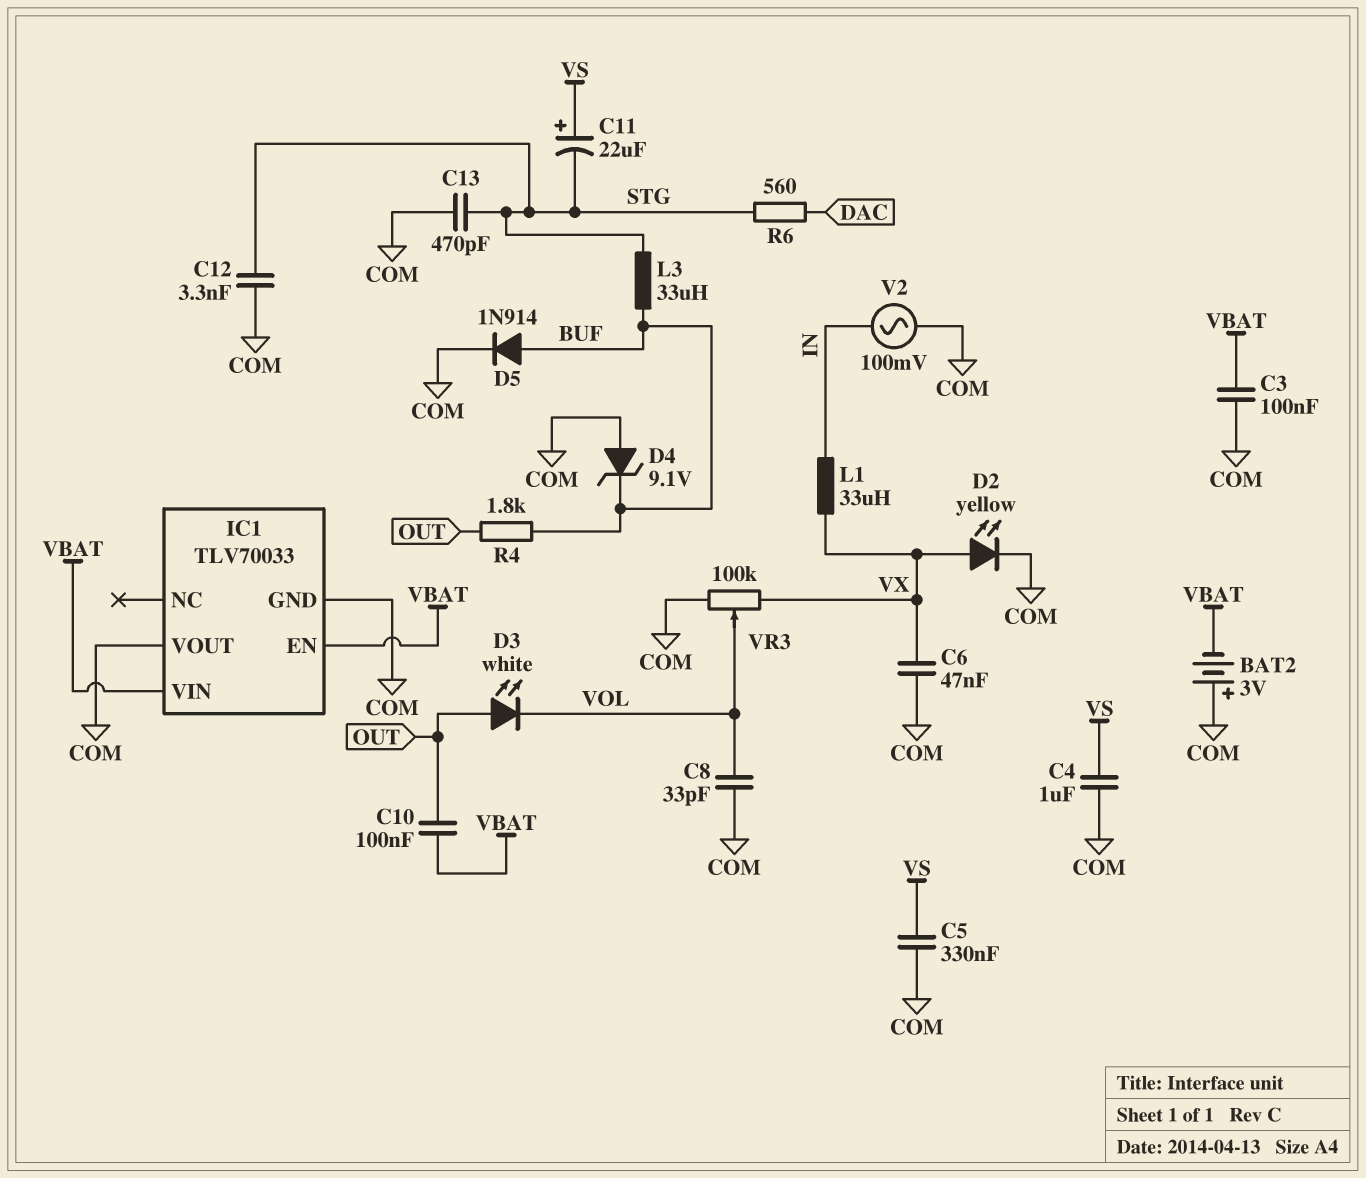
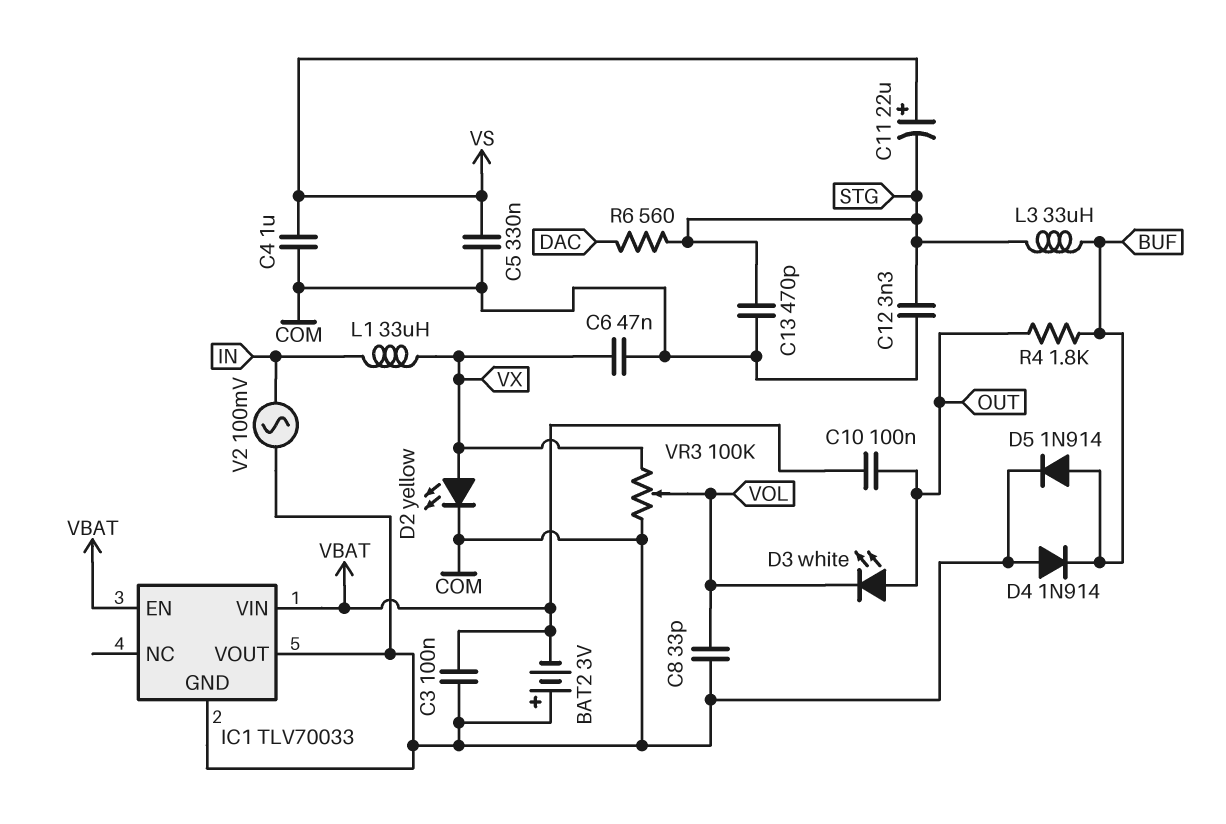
D4: zener 9.1V (A COM, K BUF) -> diode 1N914 (A COM, K BUF)

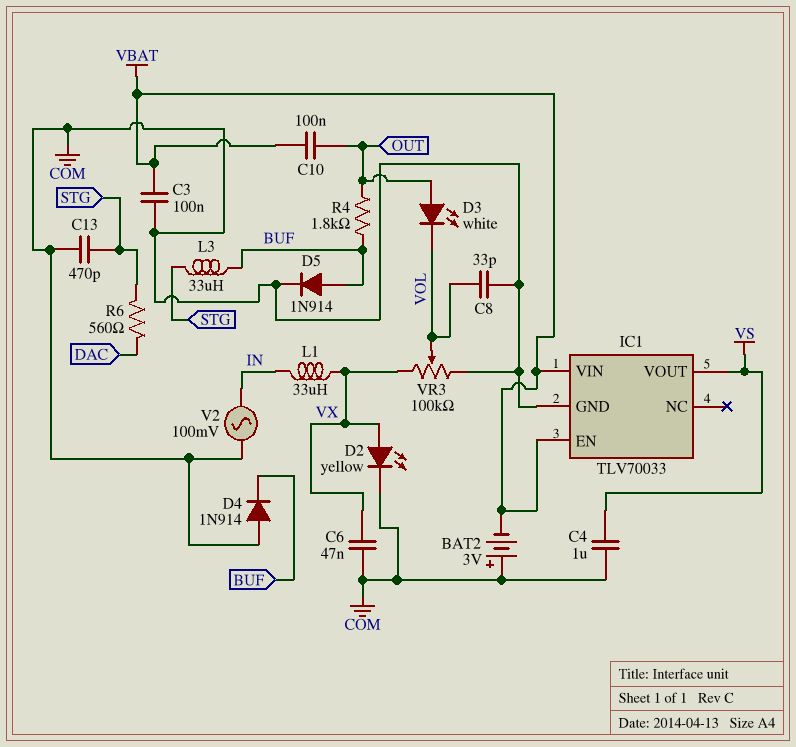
C5: 330nF (COM, VS) -> none
C11: 22uF (plus VS, minus STG) -> none
C12: 3.3nF (COM, STG) -> none
IC1 pin VOUT: COM -> VS

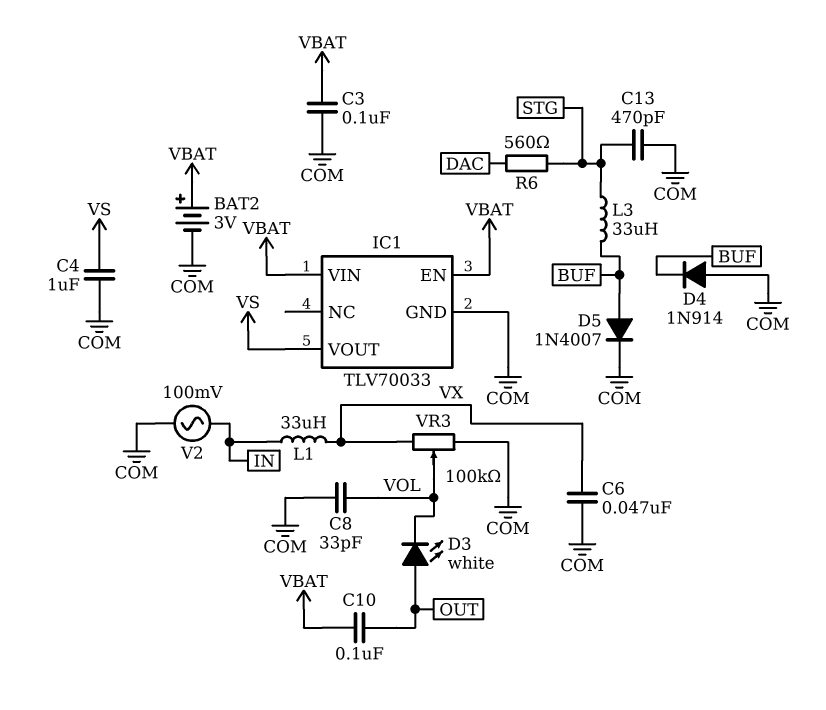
BAT2: 3V (plus COM, minus VBAT) -> 3V (plus VBAT, minus COM)
D2: LED yellow (A VX, K COM) -> none
D5: diode 1N914 (A BUF, K COM) -> diode 1N4007 (A BUF, K COM)
R4: 1.8k (BUF, OUT) -> none

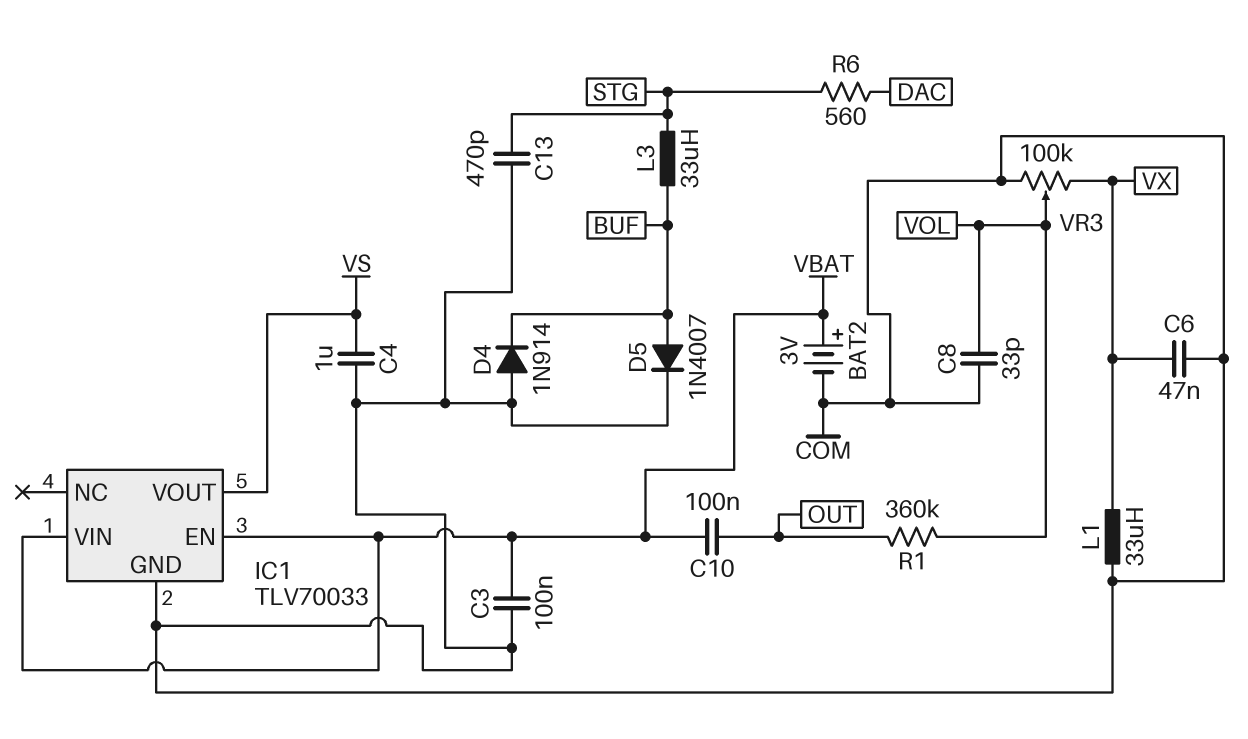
D3: LED white (A OUT, K VOL) -> none
L1: 33uH (IN, VX) -> 33uH (COM, VX)
R1: none -> 360k (OUT, VOL)
V2: AC 100mV (COM, IN) -> none

